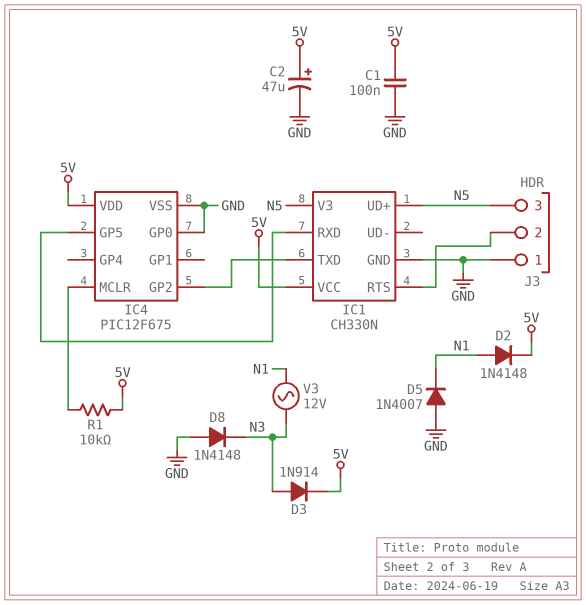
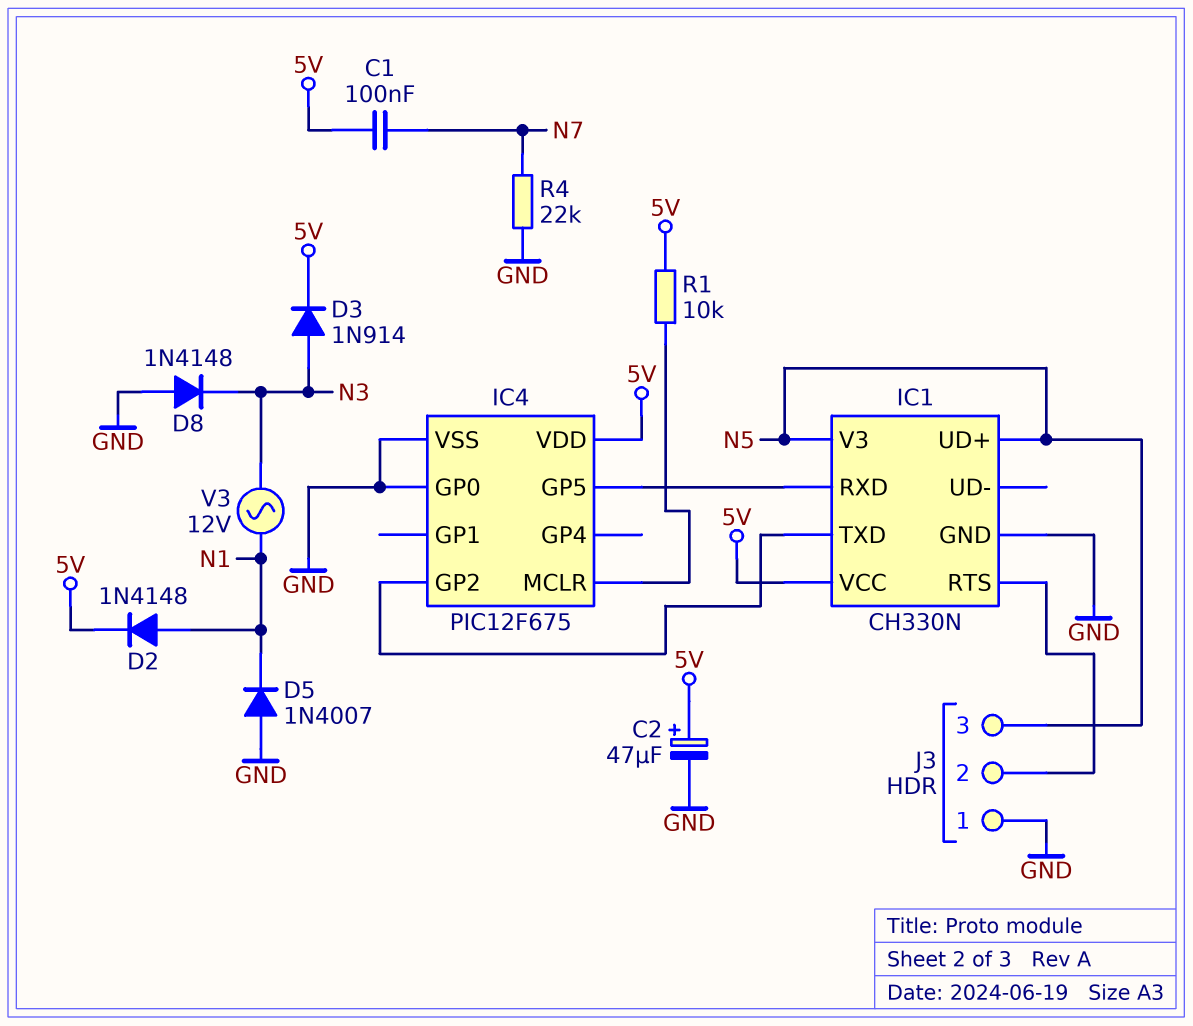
C1: 100nF (5V, GND) -> 100nF (5V, N7)
R4: none -> 22k (GND, N7)

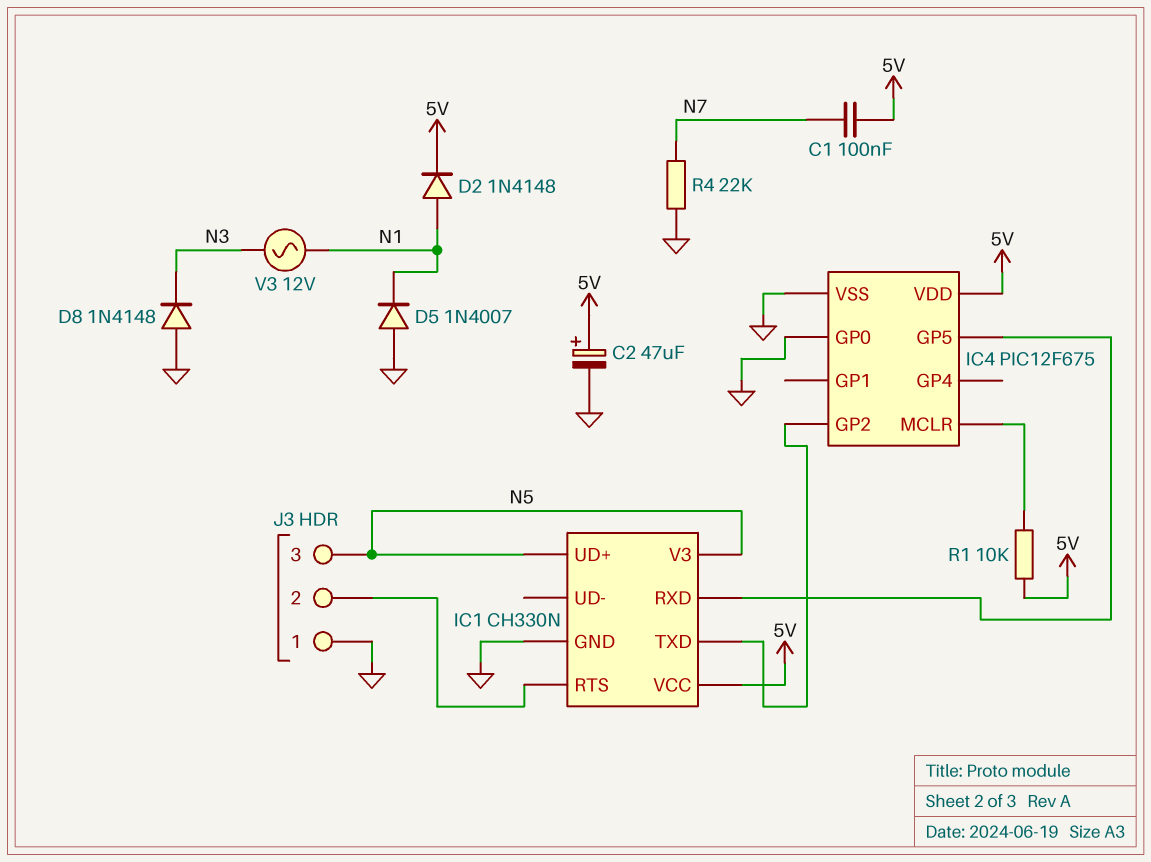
D3: diode 1N914 (A N3, K 5V) -> none

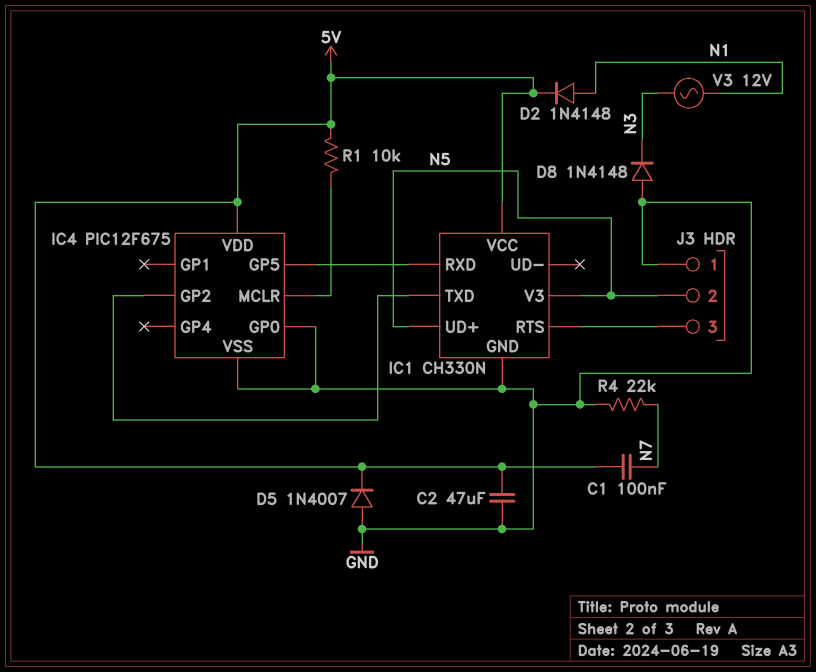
C2: 47uF (plus 5V, minus GND) -> 47uF (5V, GND)
D5: diode 1N4007 (A GND, K N1) -> diode 1N4007 (A GND, K 5V)
J3 pin 2: IC1/RTS -> N5
J3 pin 3: N5 -> IC1/RTS

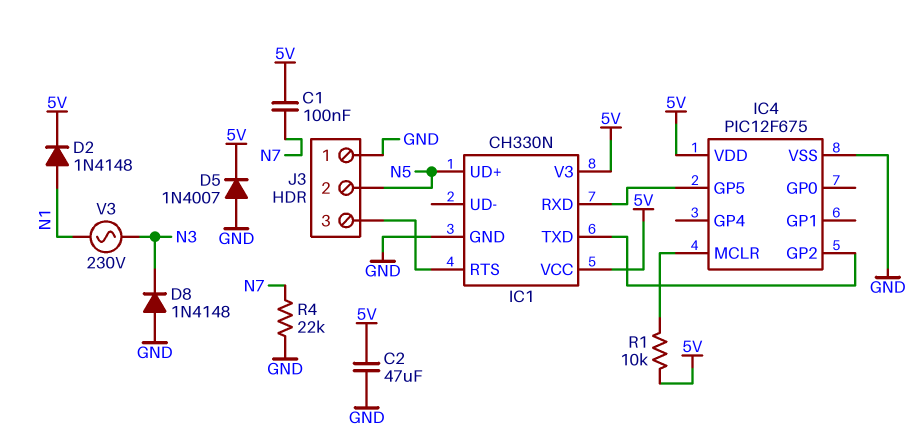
IC1 pin V3: N5 -> 5V
IC4 pin GP0: GND -> none
V3: AC 12V (N1, N3) -> AC 230V (N1, N3)

